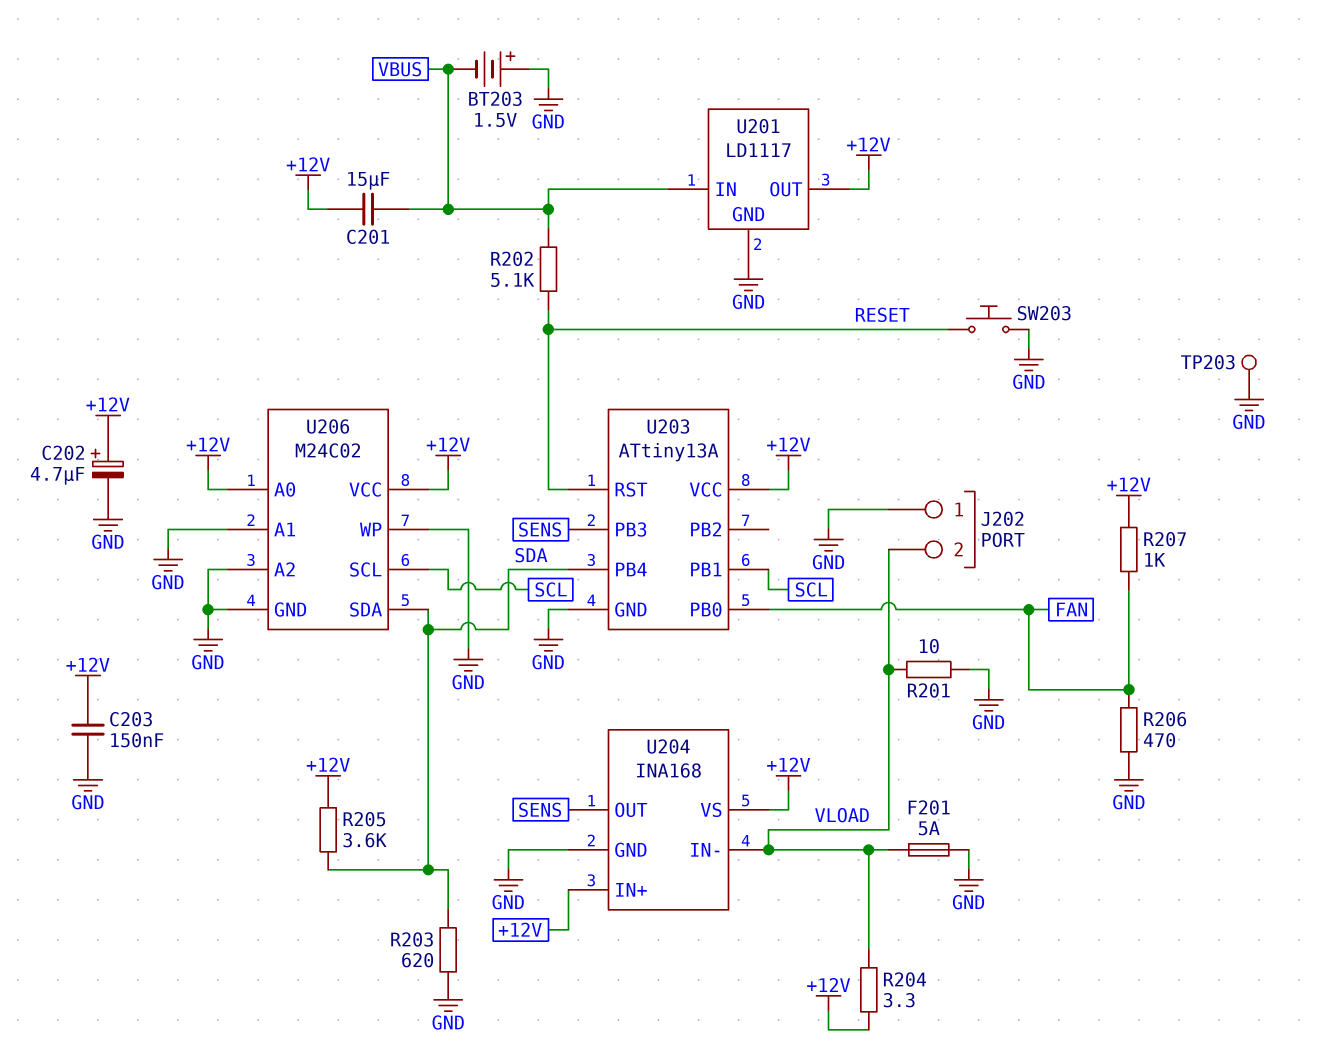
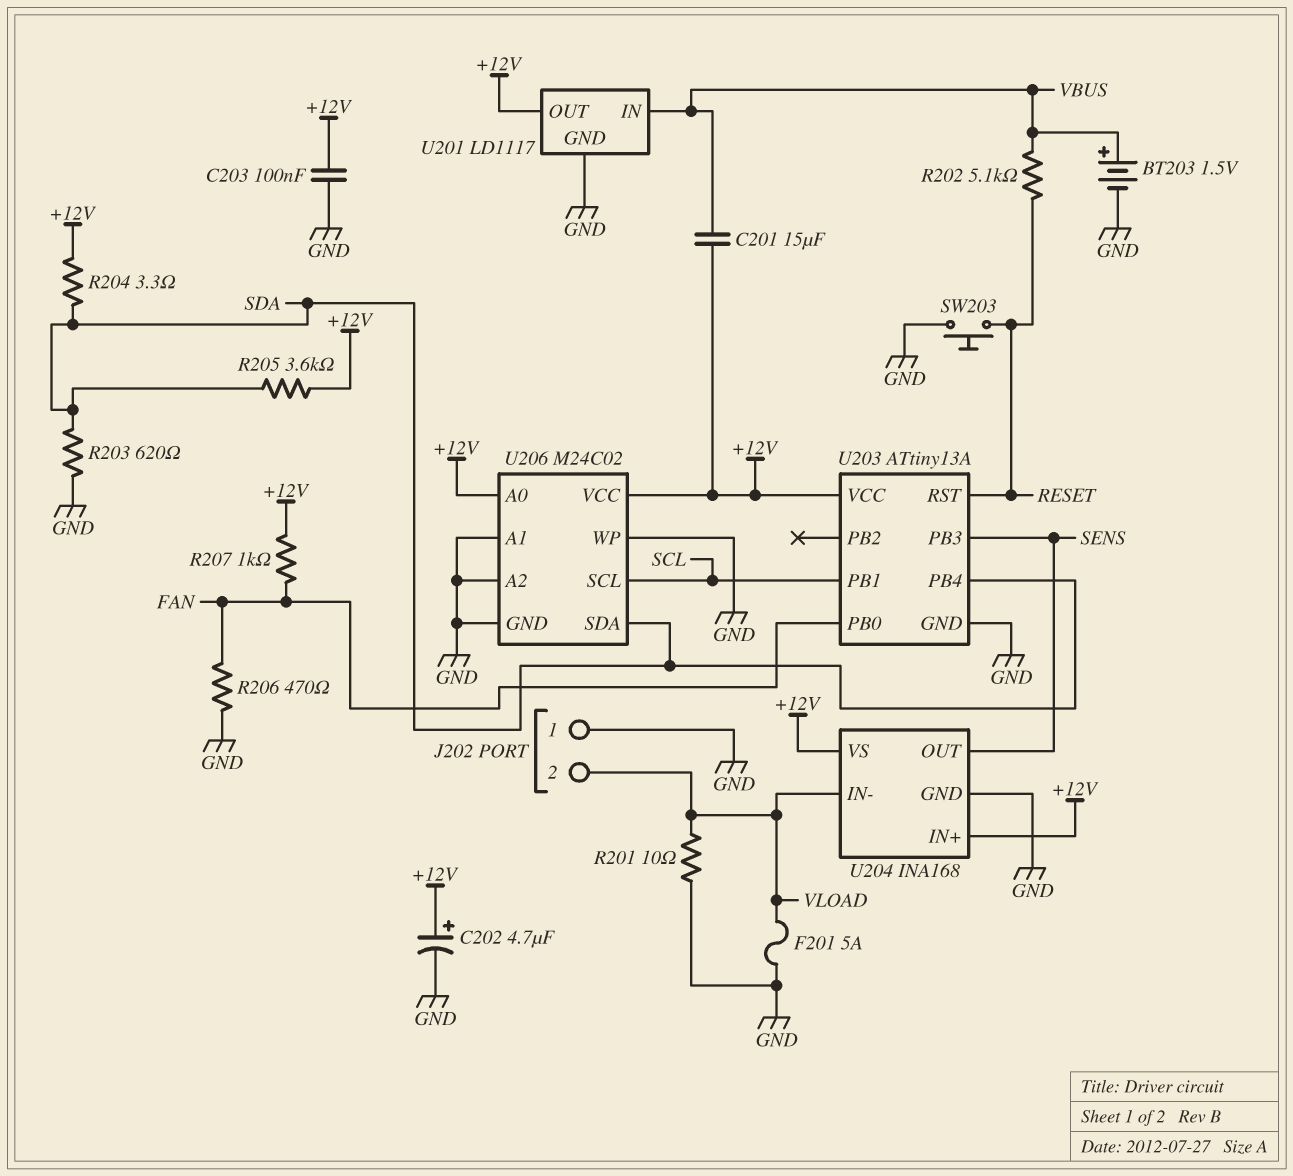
BT203: 1.5V (plus GND, minus VBUS) -> 1.5V (plus VBUS, minus GND)
C203: 150nF (+12V, GND) -> 100nF (+12V, GND)
R204: 3.3 (+12V, VLOAD) -> 3.3 (+12V, SDA)
TP203: test point (GND) -> none

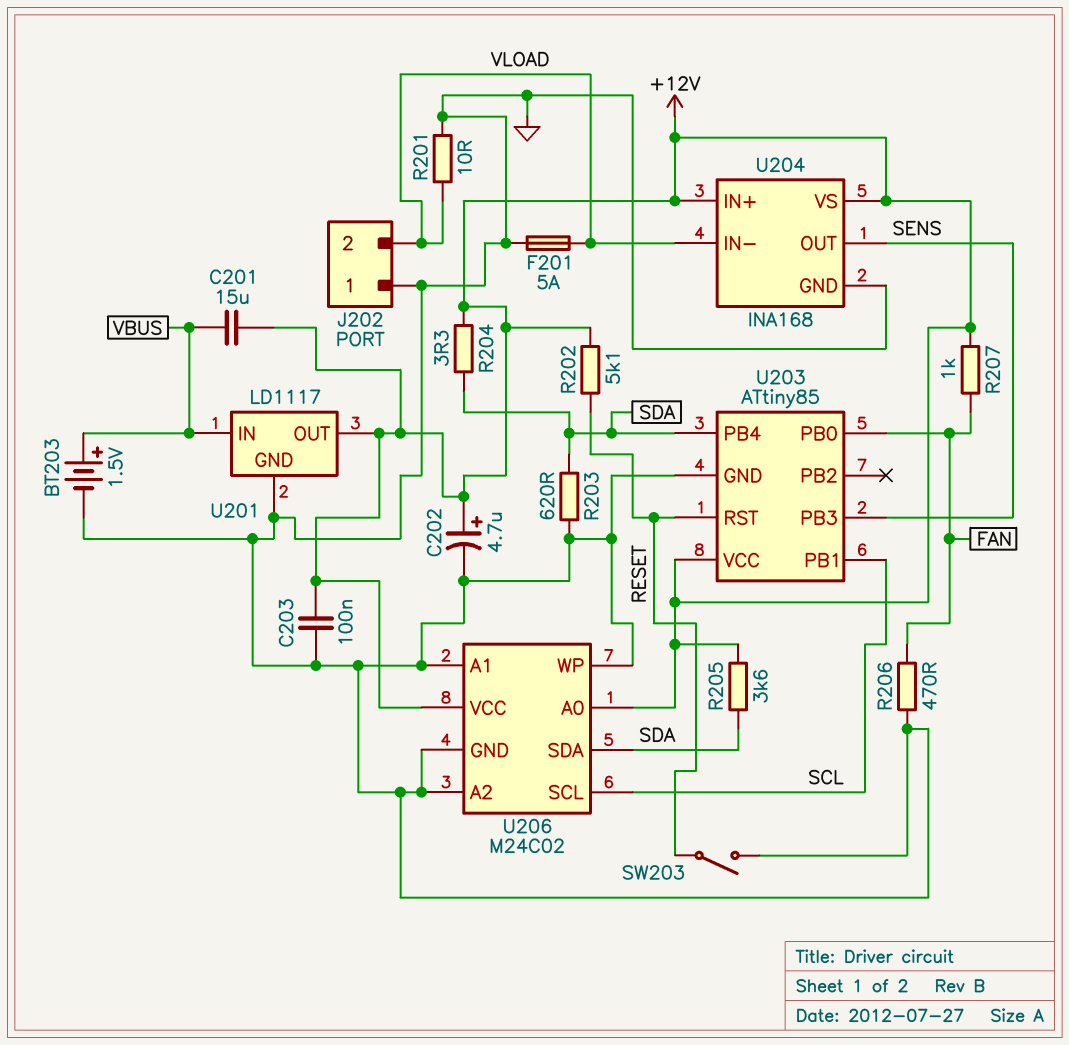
R202: 5.1k (RESET, VBUS) -> 5.1k (+12V, RESET)
SW203: button (GND, RESET) -> switch (GND, RESET)
U203: ATtiny13A -> ATtiny85

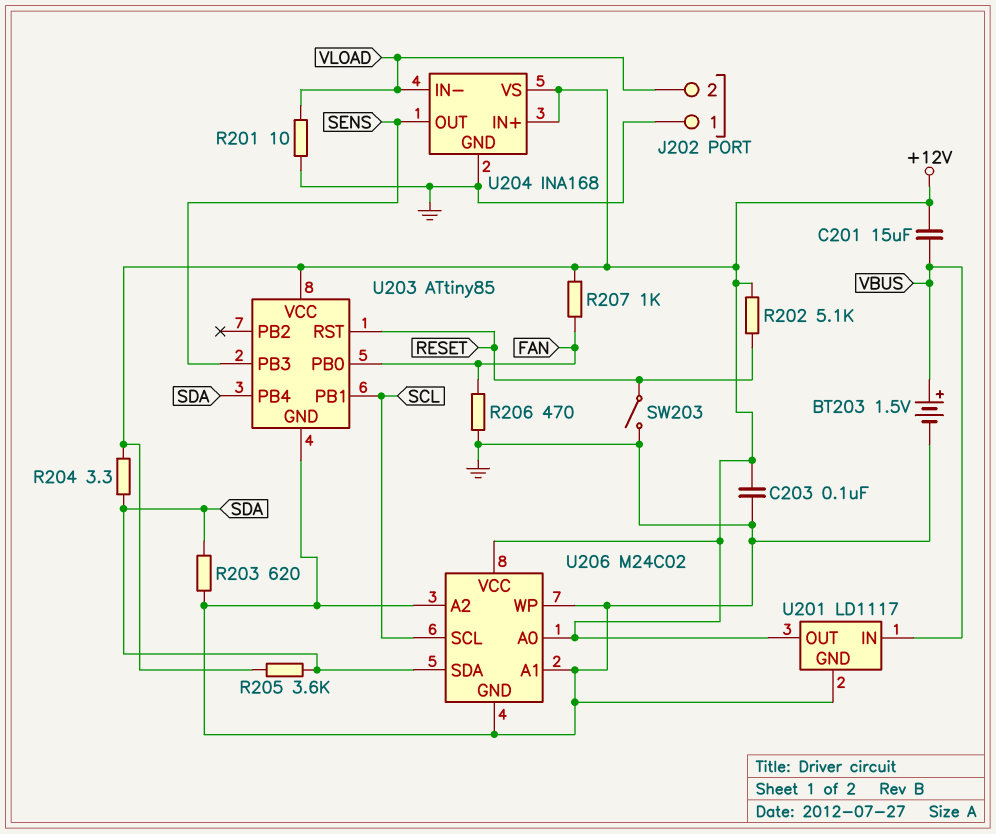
C202: 4.7uF (plus +12V, minus GND) -> none
F201: 5A (GND, VLOAD) -> none

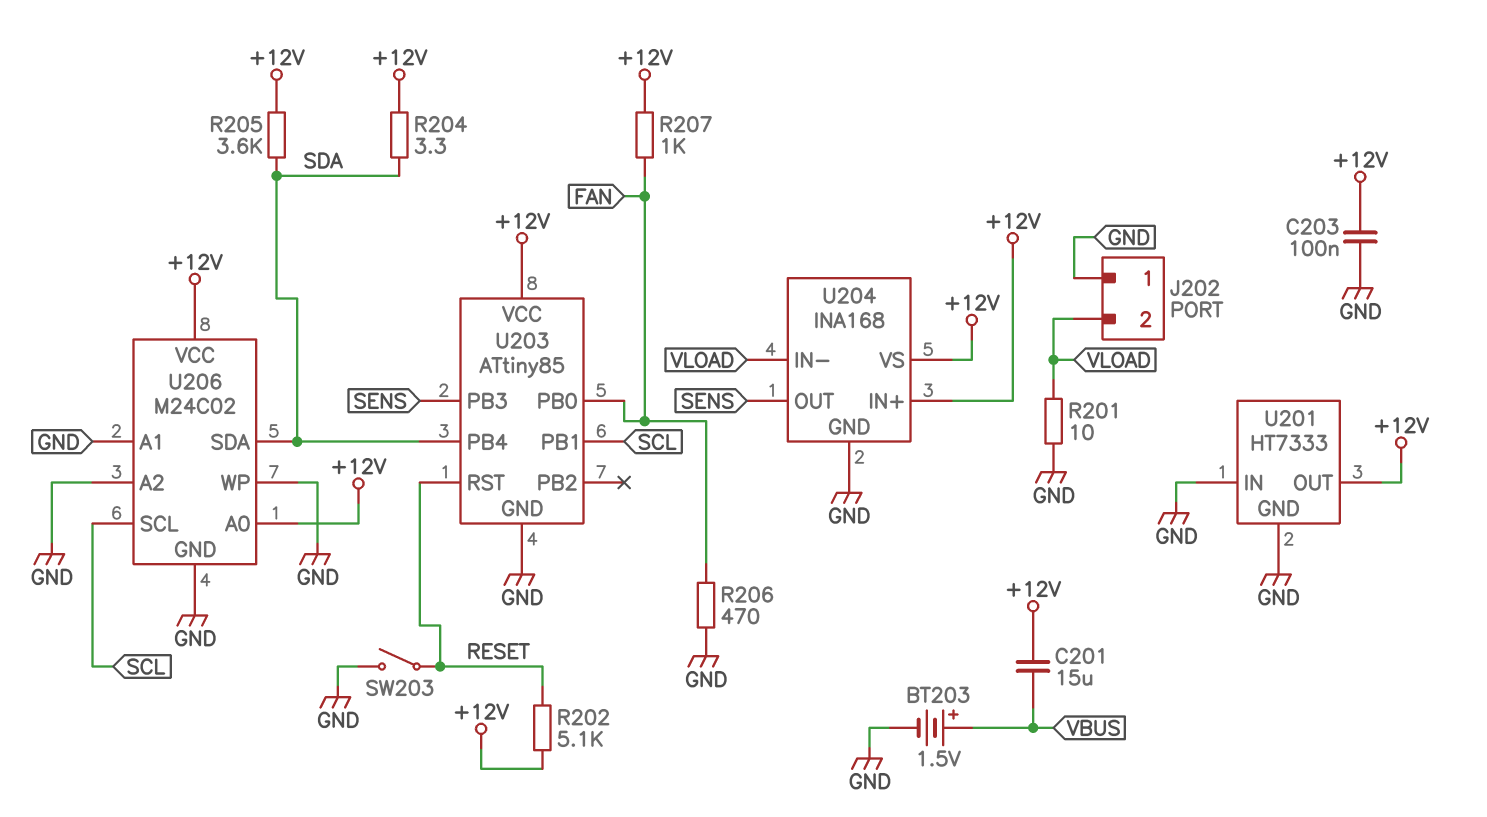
R203: 620 (GND, SDA) -> none
U201: LD1117 -> HT7333
U201 pin IN: VBUS -> GND

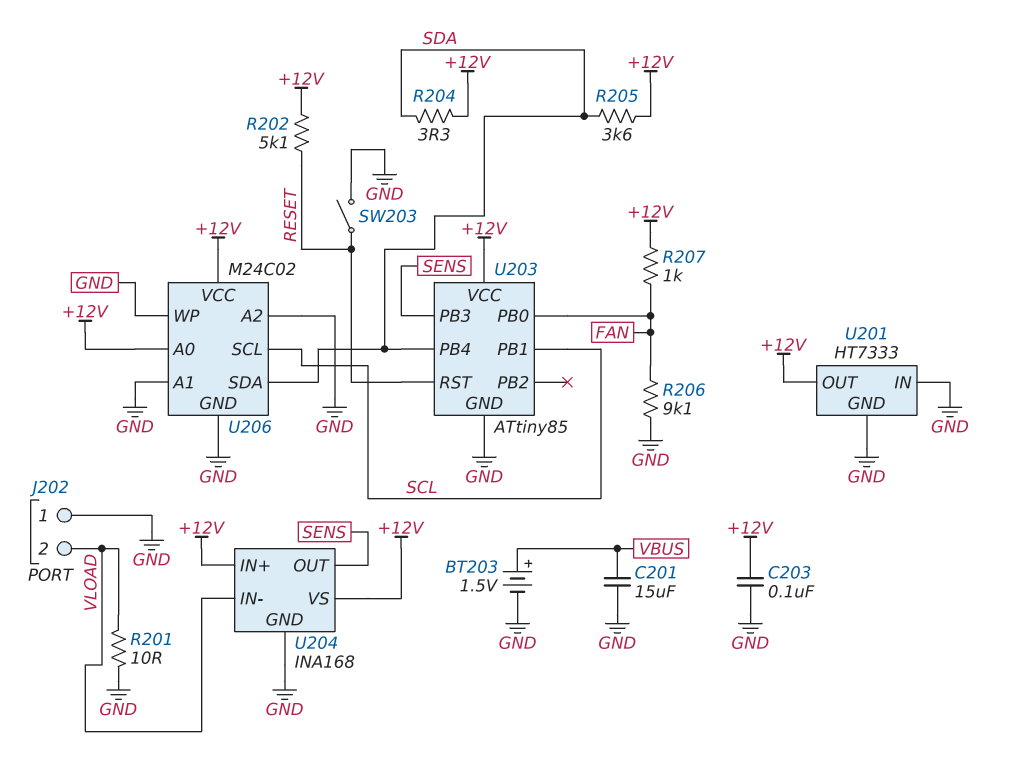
C201: 15uF (+12V, VBUS) -> 15uF (GND, VBUS)
R206: 470 (FAN, GND) -> 9.1k (FAN, GND)

